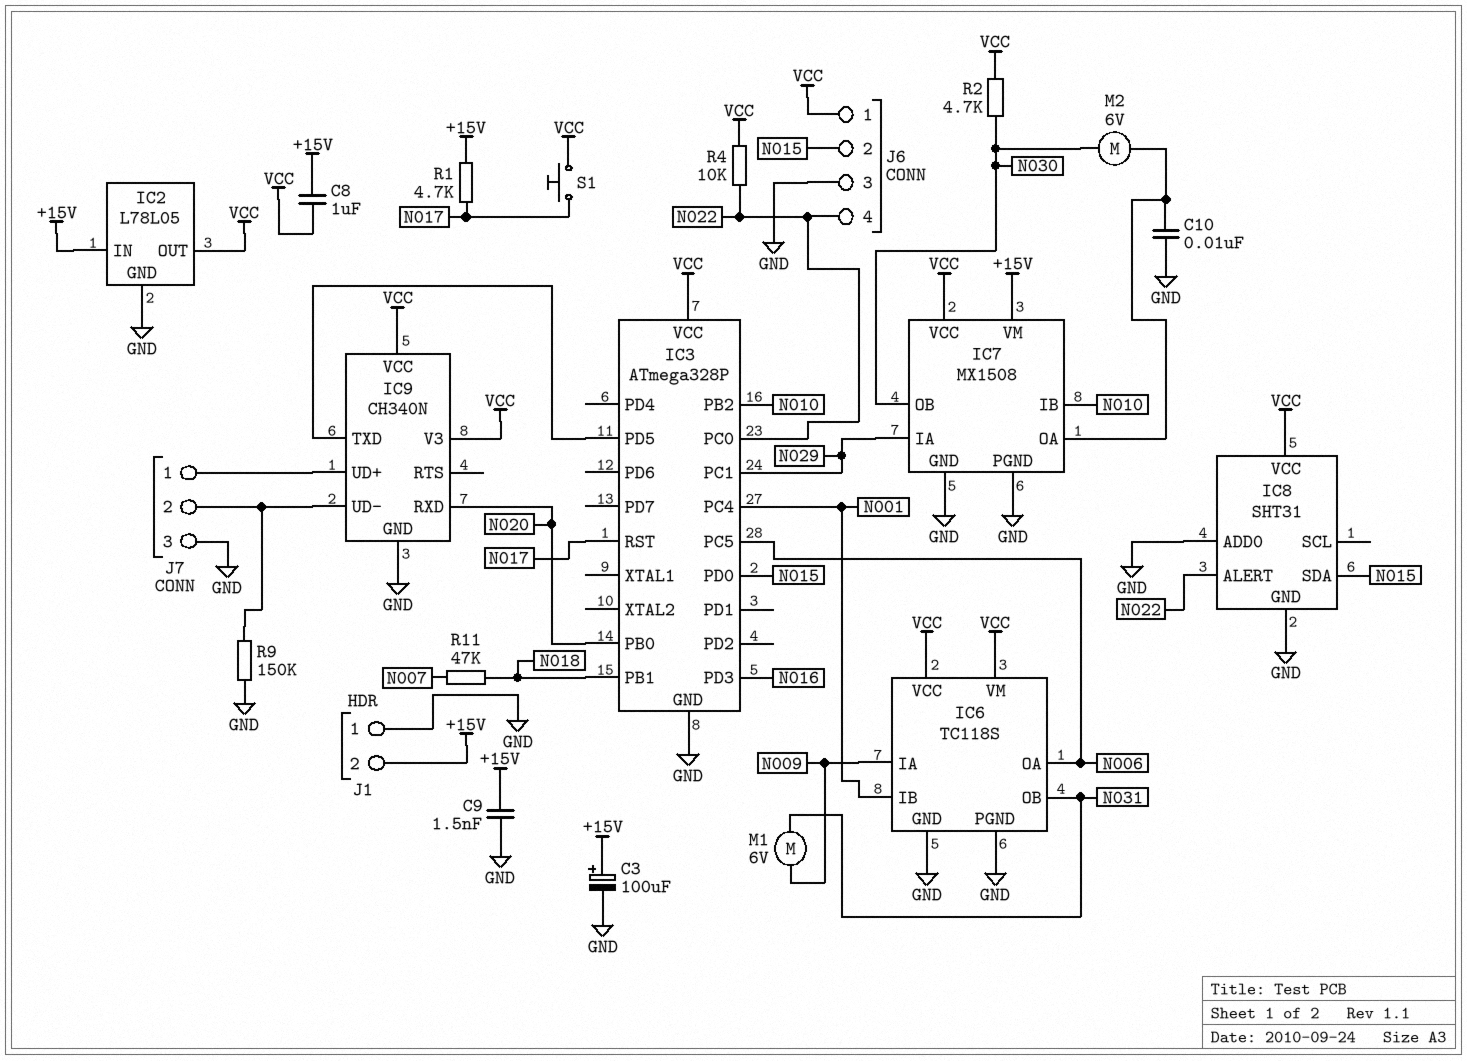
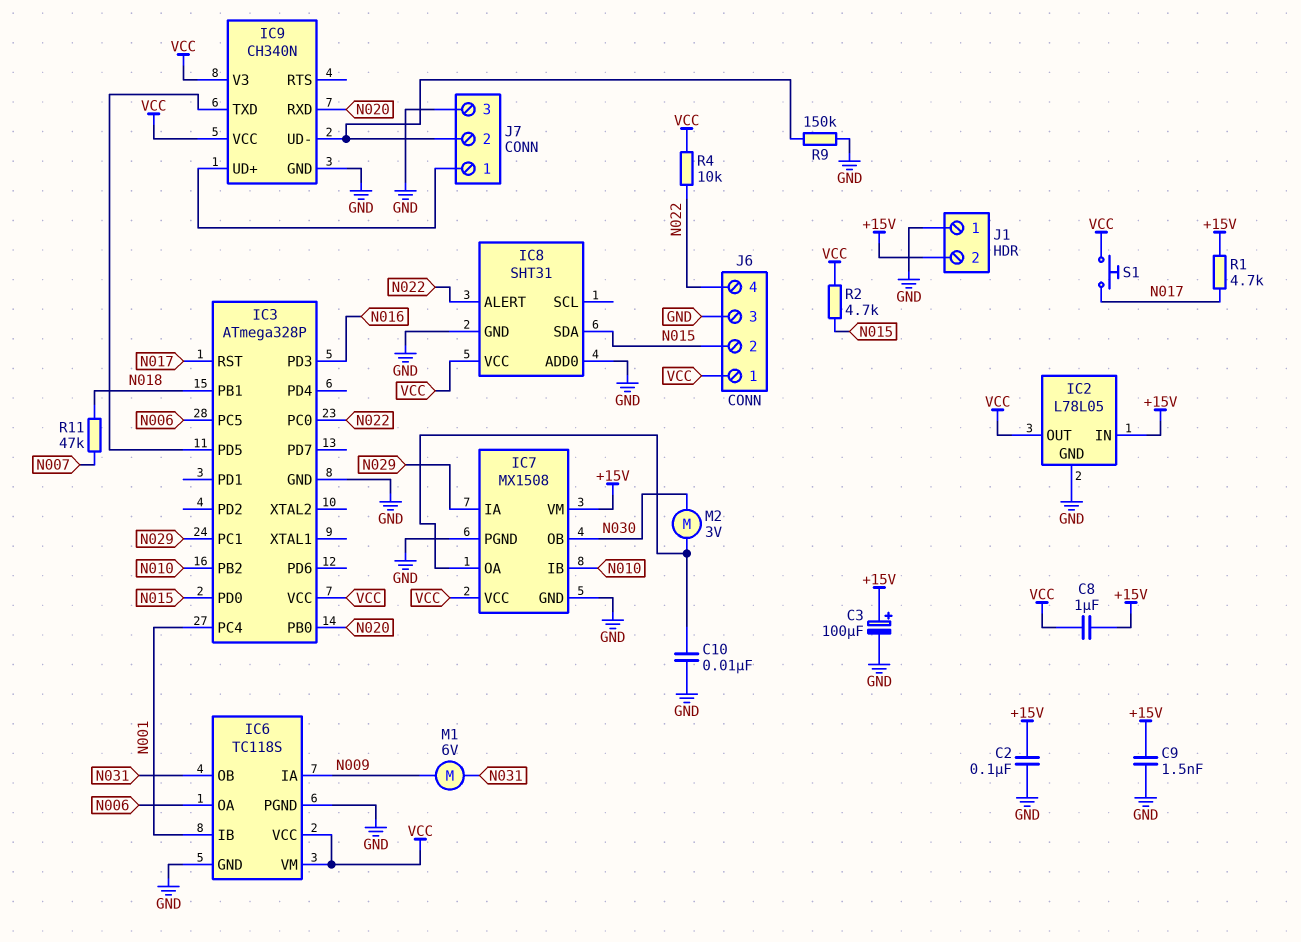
C2: none -> 100nF (+15V, GND)
M2: motor 6V (IC7/OA, N030) -> motor 3V (IC7/OA, N030)
R2: 4.7k (N030, VCC) -> 4.7k (N015, VCC)

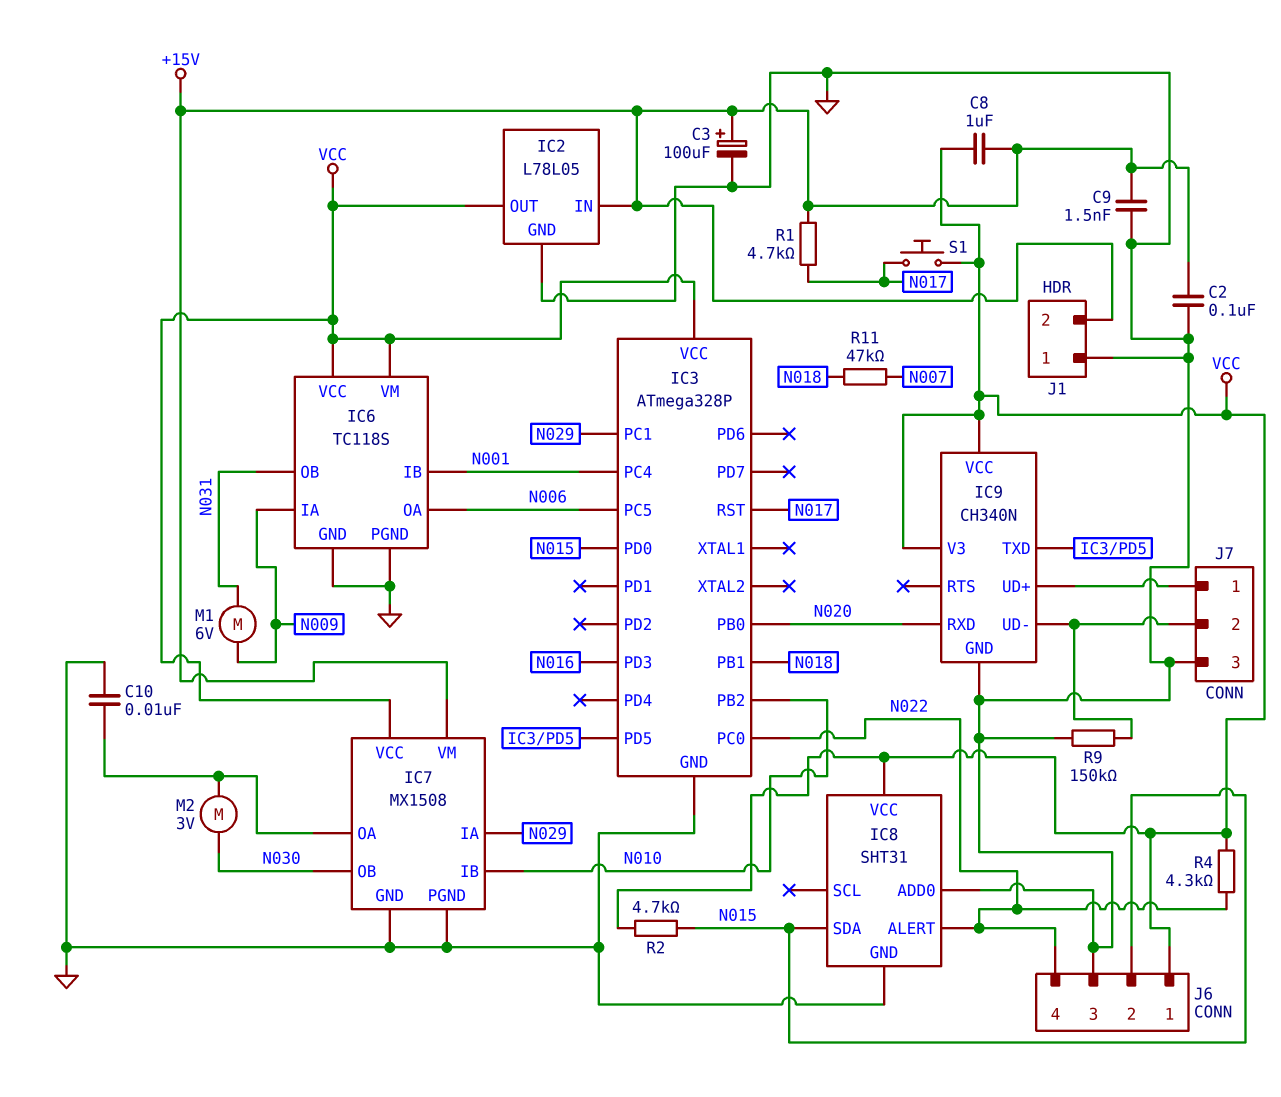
R4: 10k (N022, VCC) -> 4.3k (N022, VCC)

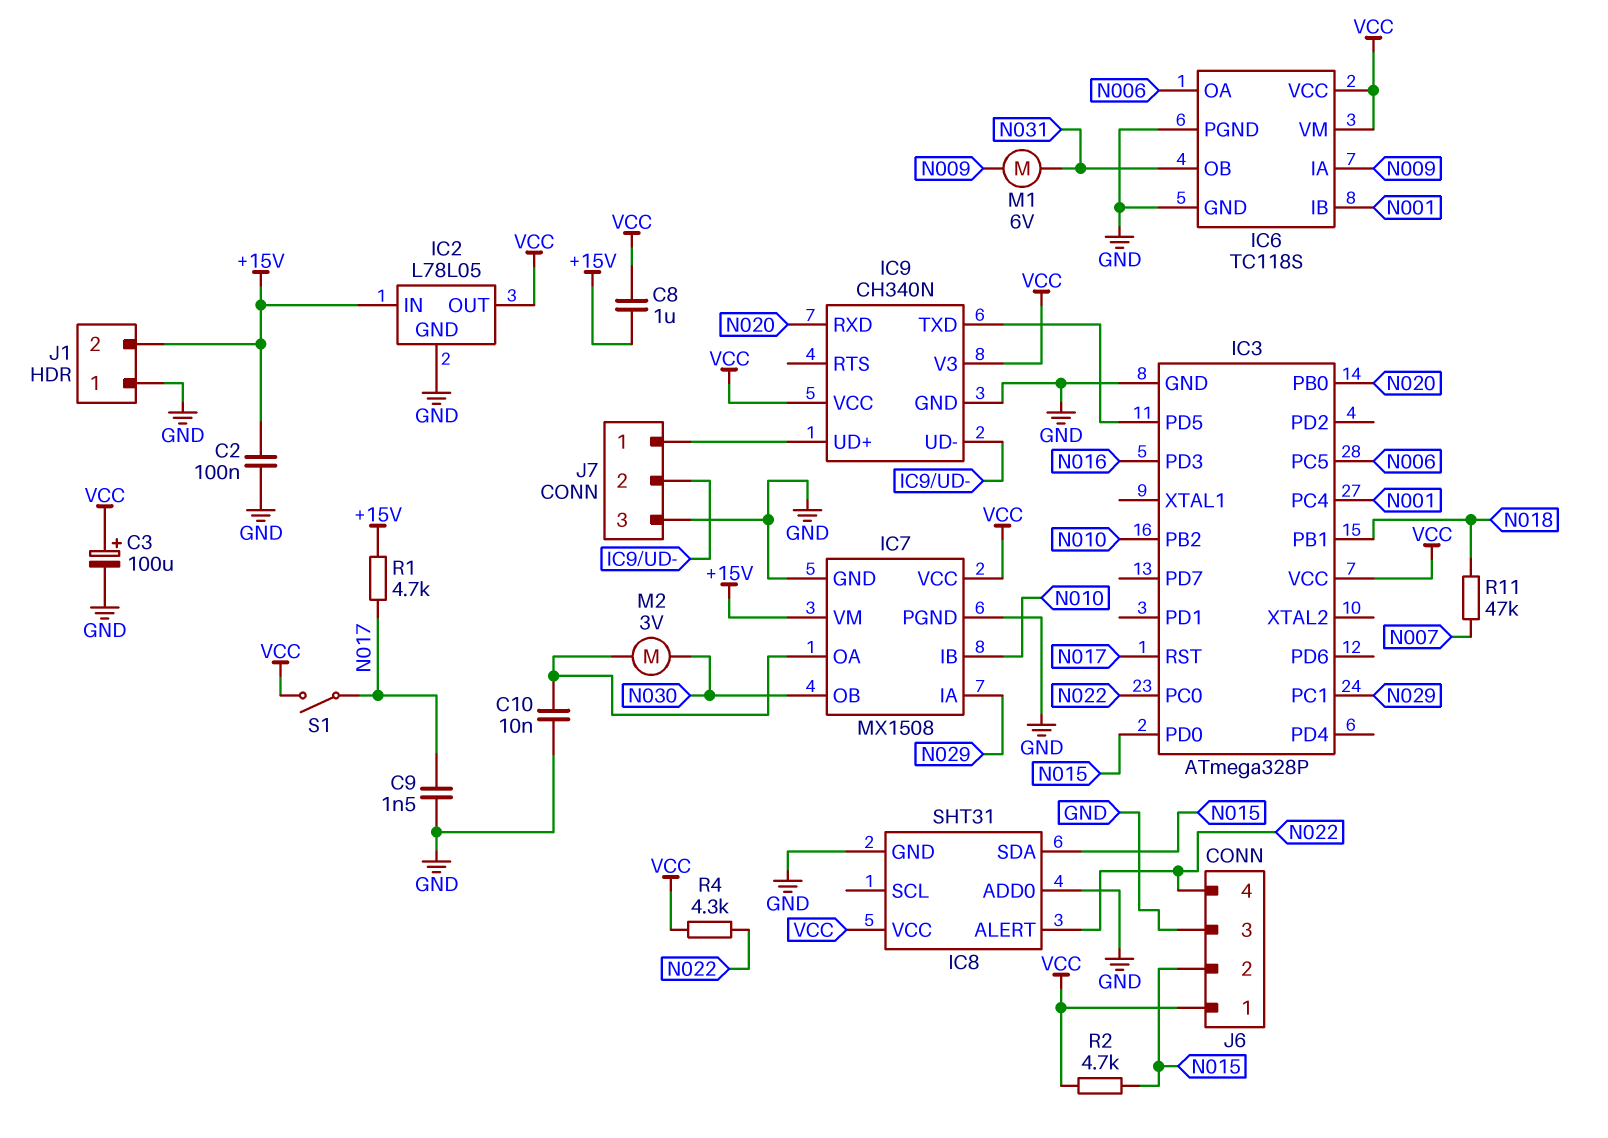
C3: 100uF (plus +15V, minus GND) -> 100uF (plus VCC, minus GND)
C9: 1.5nF (+15V, GND) -> 1.5nF (GND, N017)
R9: 150k (GND, IC9/UD-) -> none
S1: button (N017, VCC) -> switch (N017, VCC)

